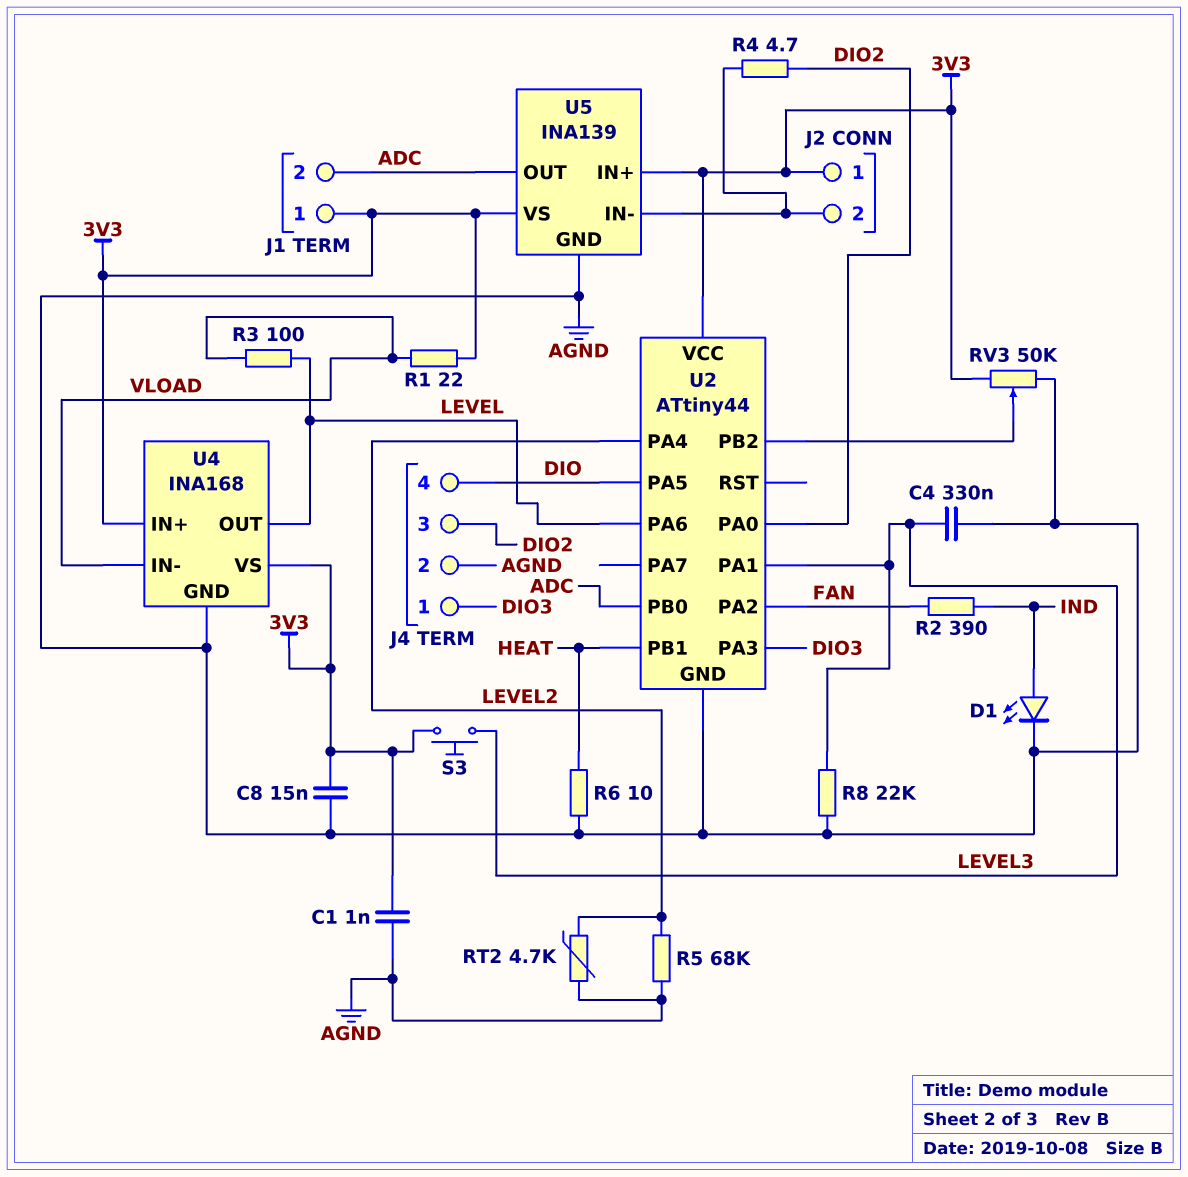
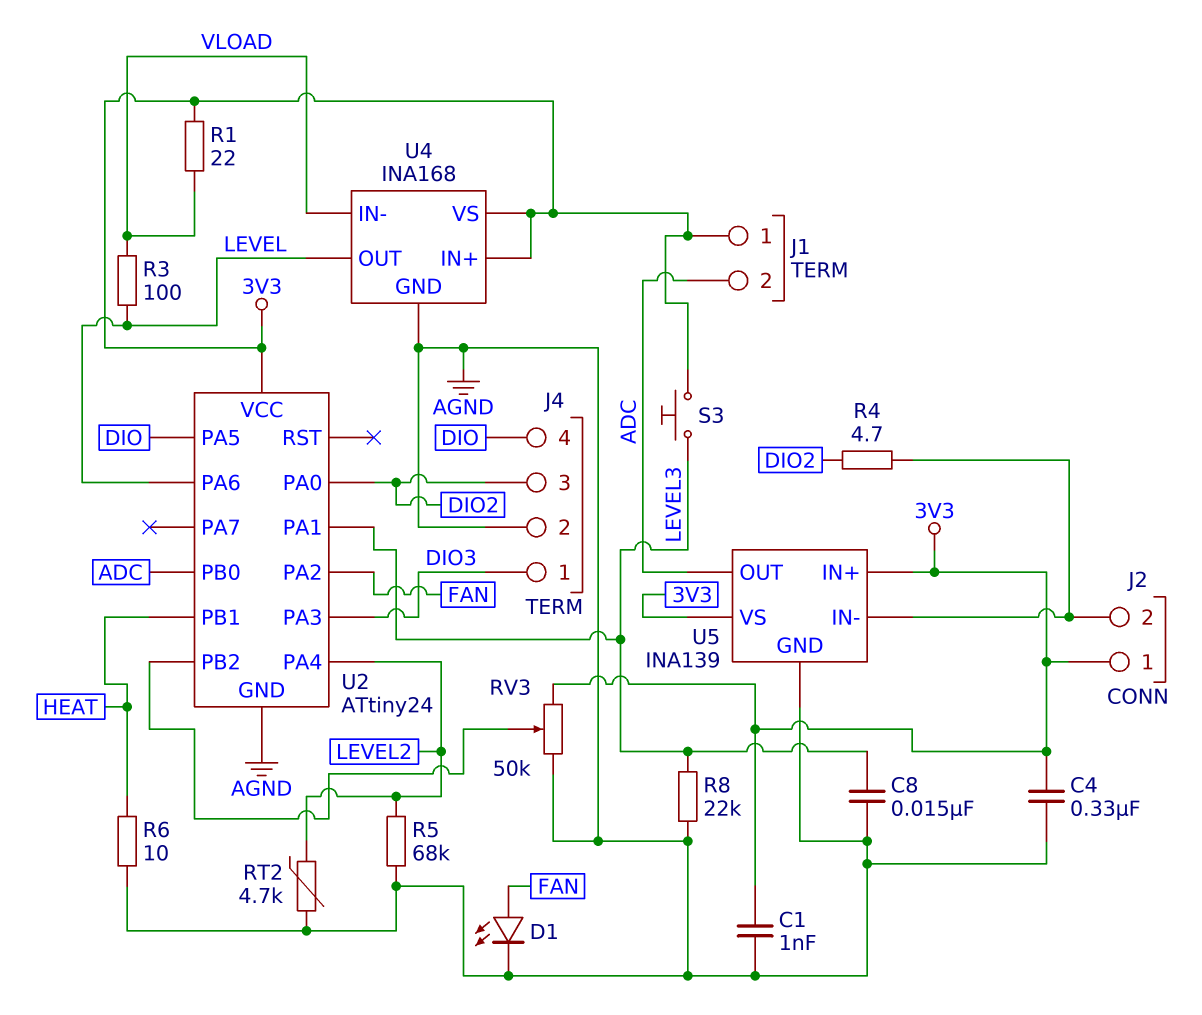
C4: 330nF (AGND, LEVEL3) -> 330nF (3V3, AGND)
C8: 15nF (3V3, AGND) -> 15nF (AGND, LEVEL3)
D1: LED (A IND, K AGND) -> LED (A FAN, K AGND)
R2: 390 (FAN, IND) -> none
U2: ATtiny44 -> ATtiny24

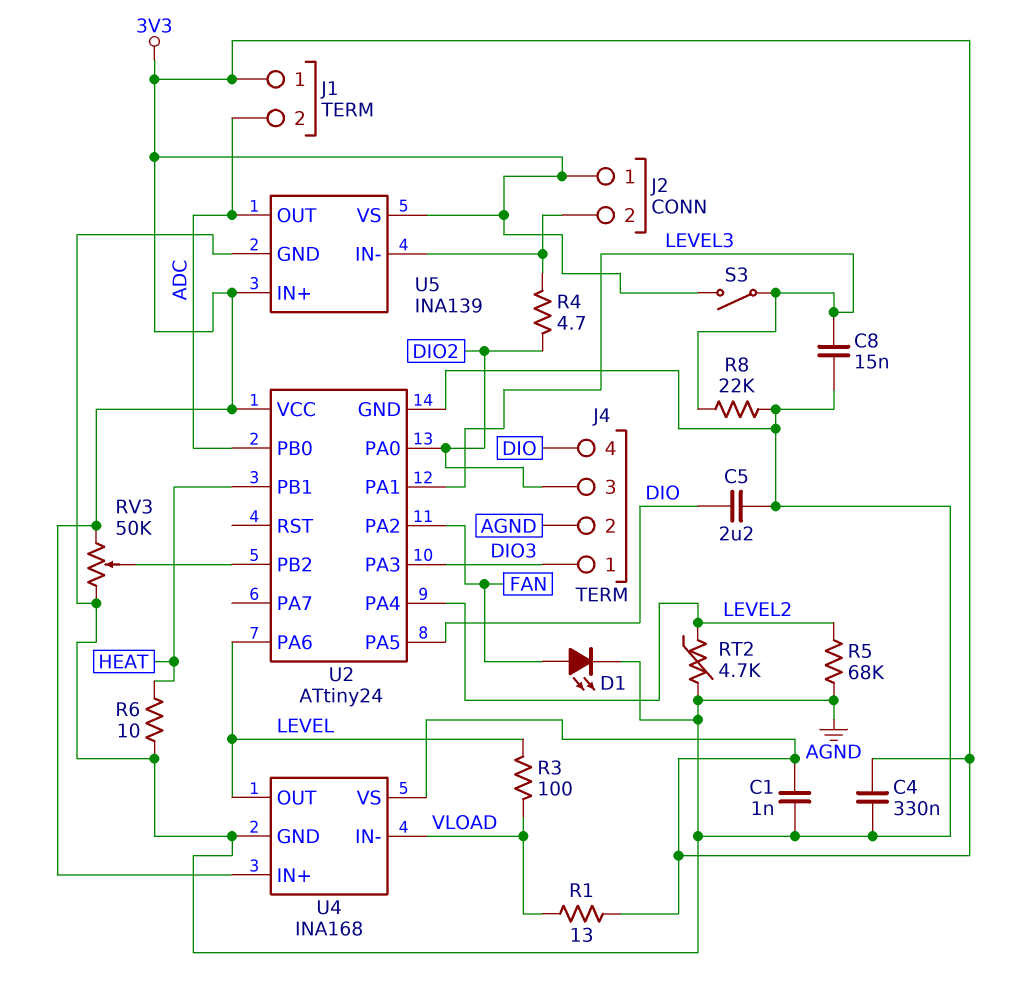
C5: none -> 2.2uF (AGND, DIO)
R1: 22 (3V3, VLOAD) -> 13 (3V3, VLOAD)
S3: button (3V3, LEVEL3) -> switch (3V3, LEVEL3)

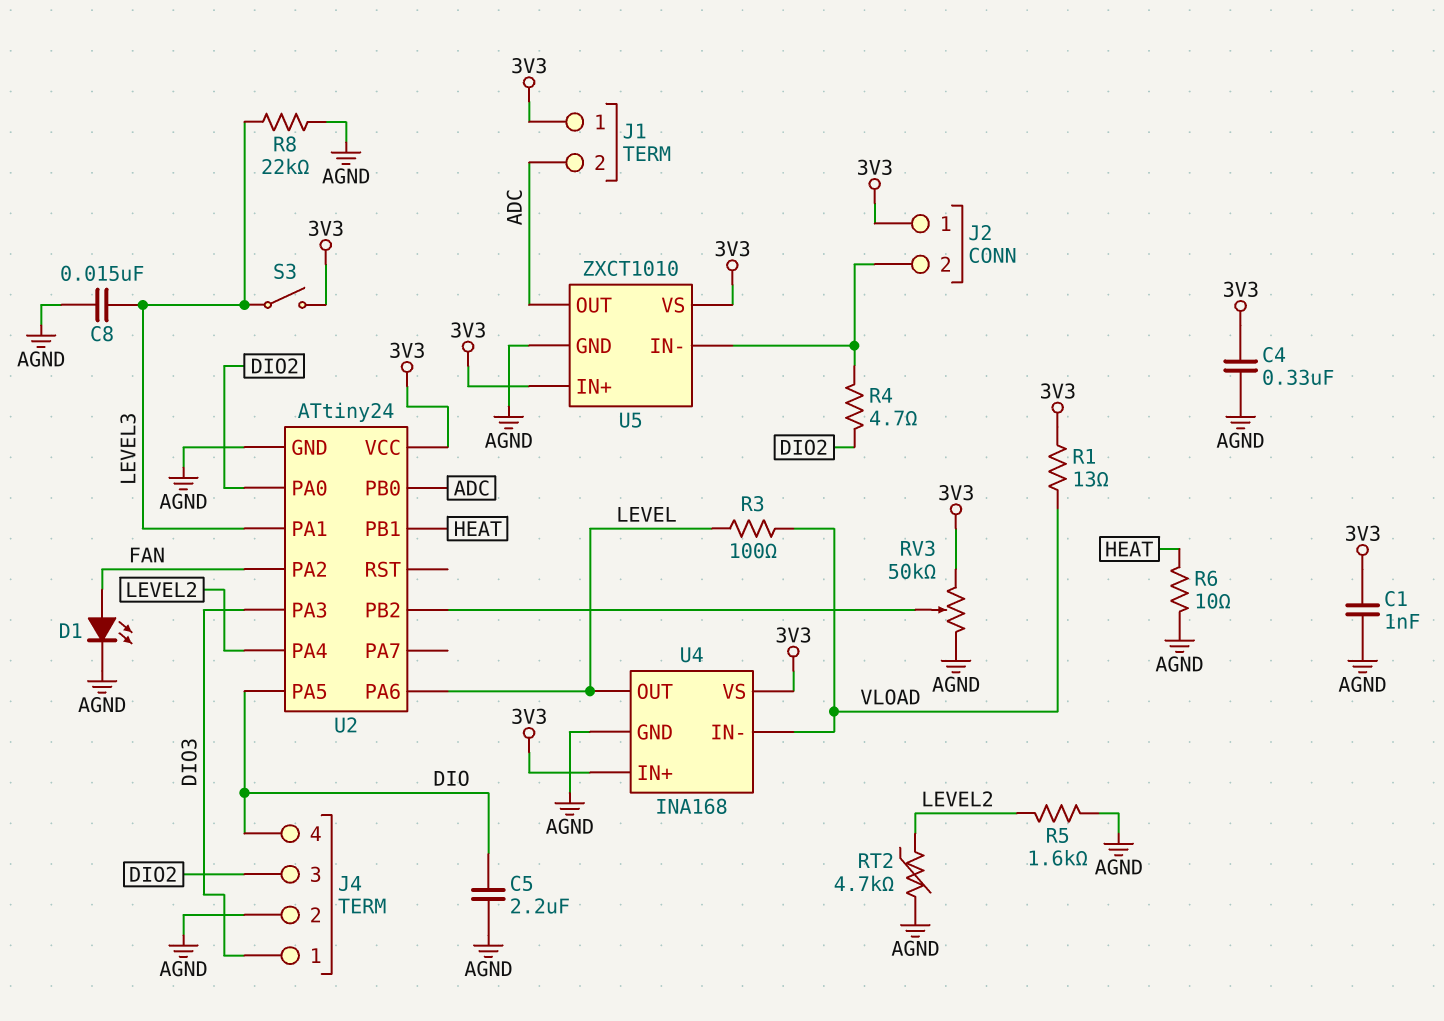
R5: 68k (AGND, LEVEL2) -> 1.6k (AGND, LEVEL2)
U5: INA139 -> ZXCT1010

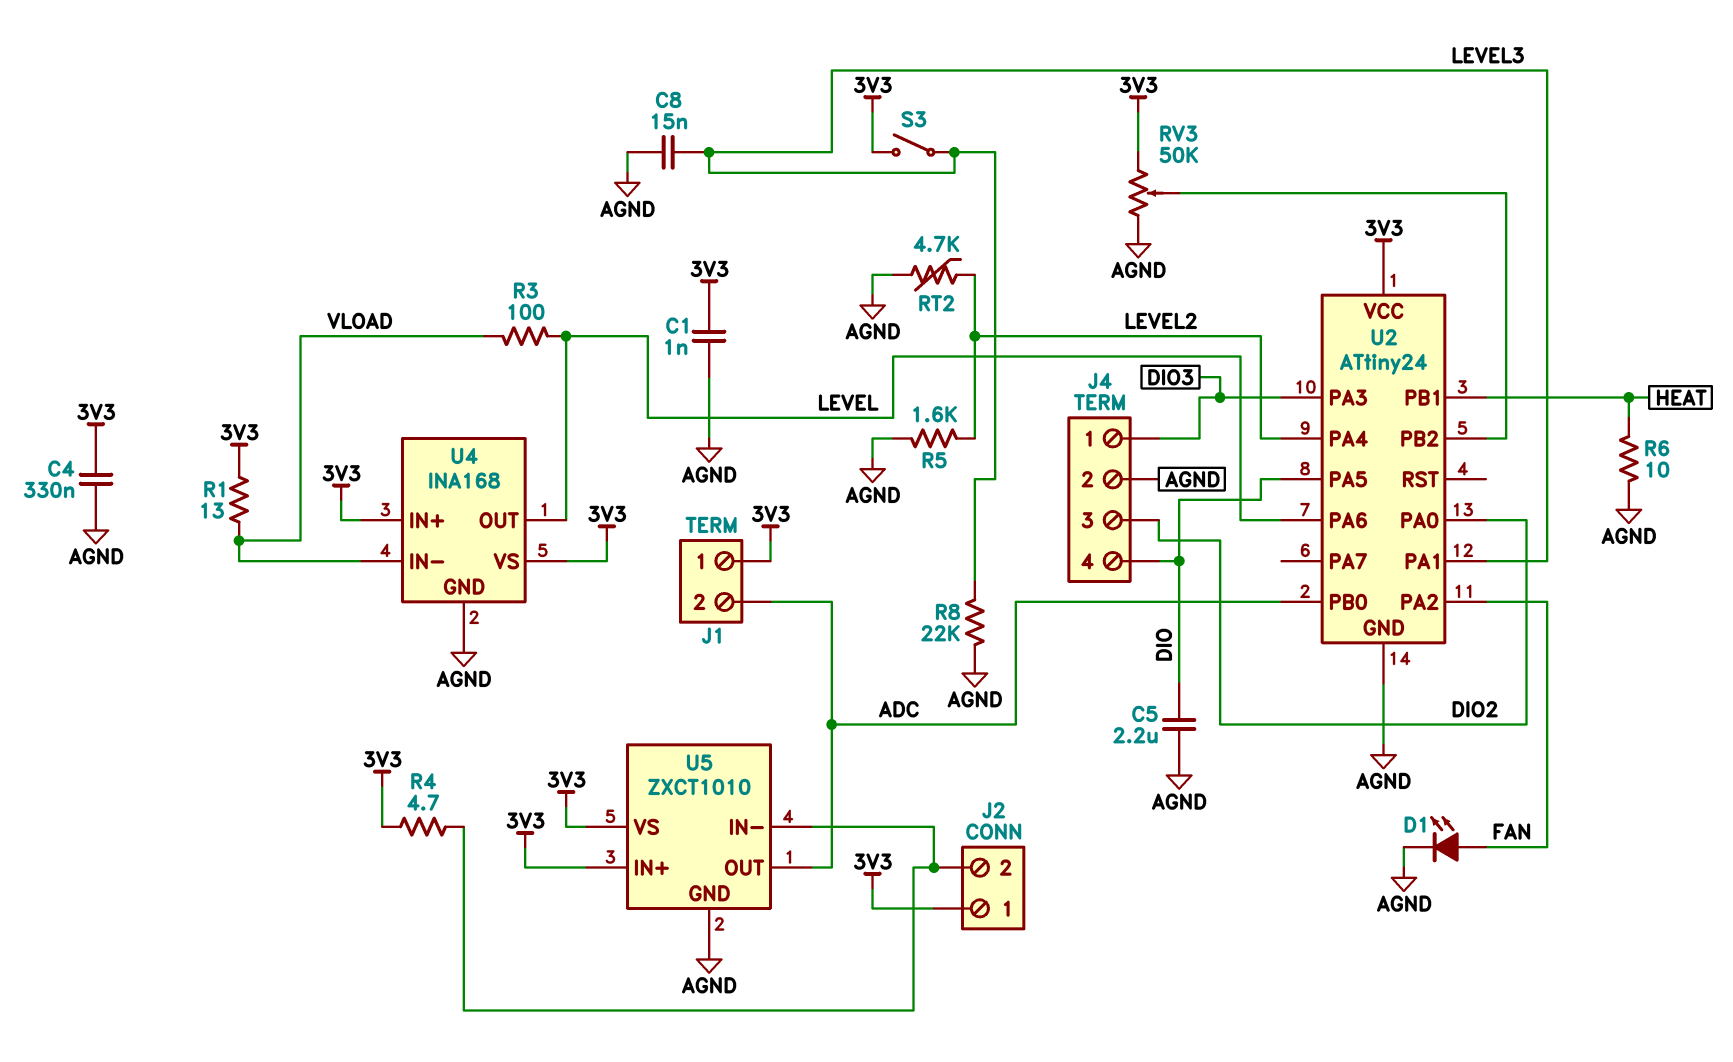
R4: 4.7 (DIO2, J2/2) -> 4.7 (3V3, J2/2)

